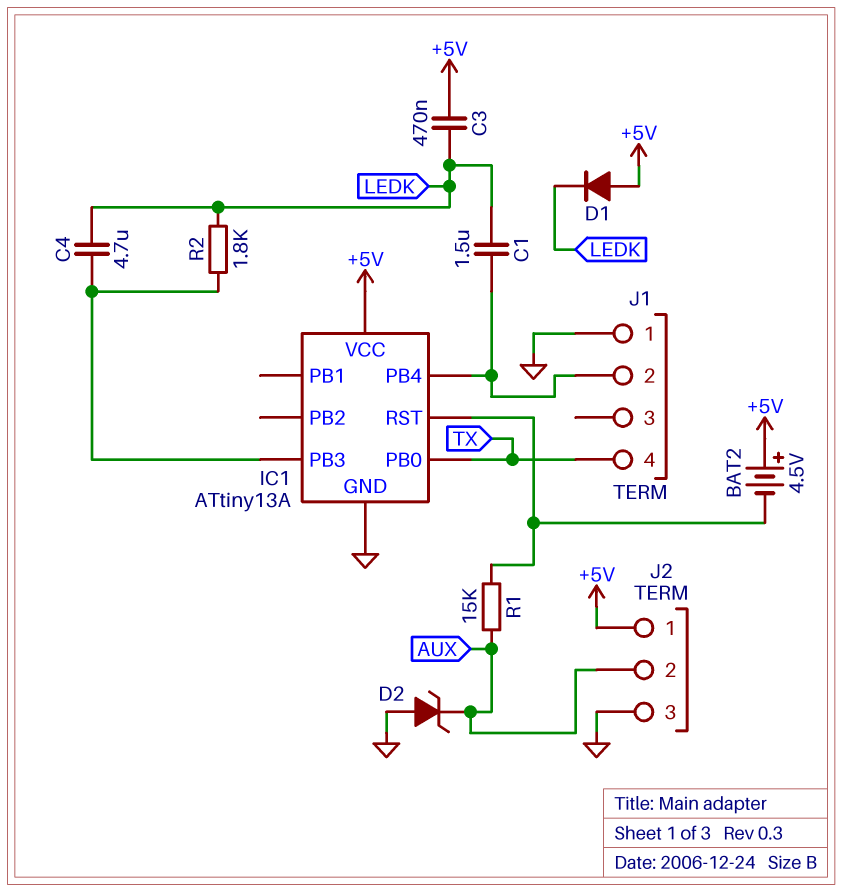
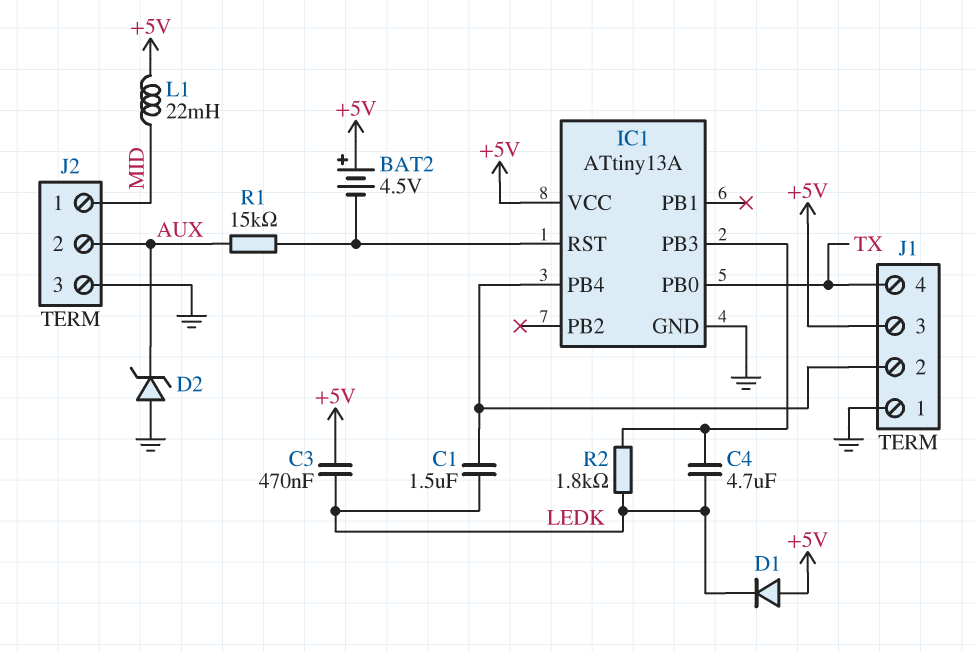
J1 pin 3: none -> +5V
J2 pin 1: +5V -> MID
L1: none -> 22mH (+5V, MID)

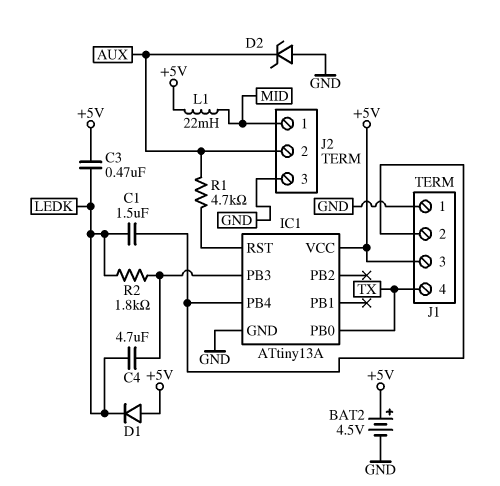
BAT2: 4.5V (plus +5V, minus IC1/RST) -> 4.5V (plus +5V, minus GND)
R1: 15k (AUX, IC1/RST) -> 4.7k (AUX, IC1/RST)

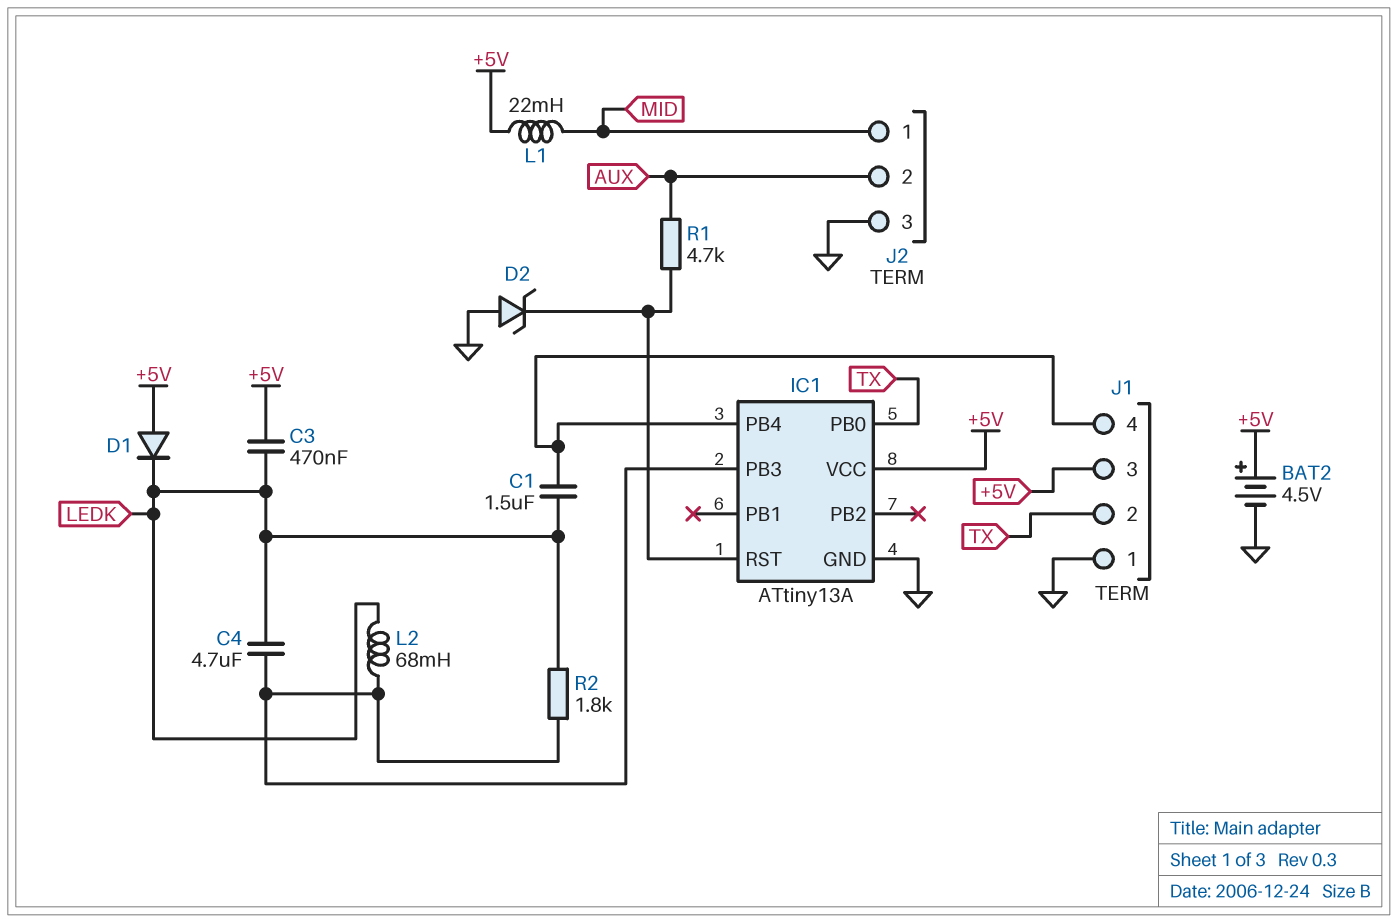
D2: zener (A GND, K AUX) -> zener (A GND, K IC1/RST)
J1 pin 2: IC1/PB4 -> TX
J1 pin 4: TX -> IC1/PB4
L2: none -> 68mH (IC1/PB3, LEDK)

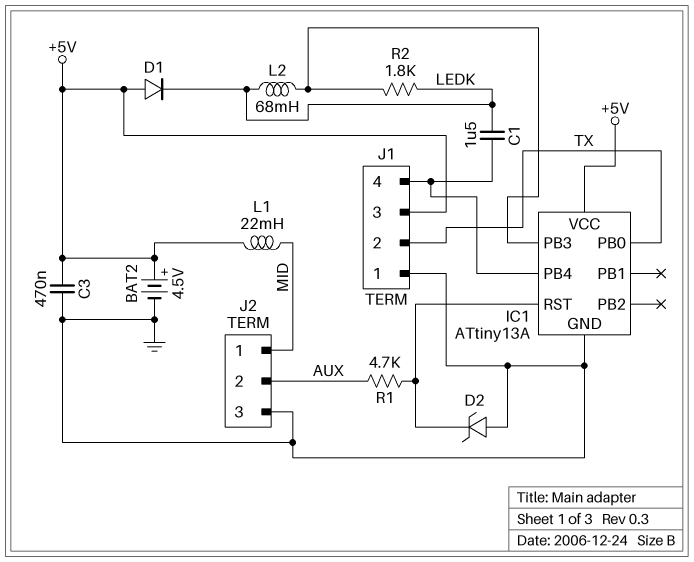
C3: 470nF (+5V, LEDK) -> 470nF (+5V, GND)
C4: 4.7uF (IC1/PB3, LEDK) -> none

